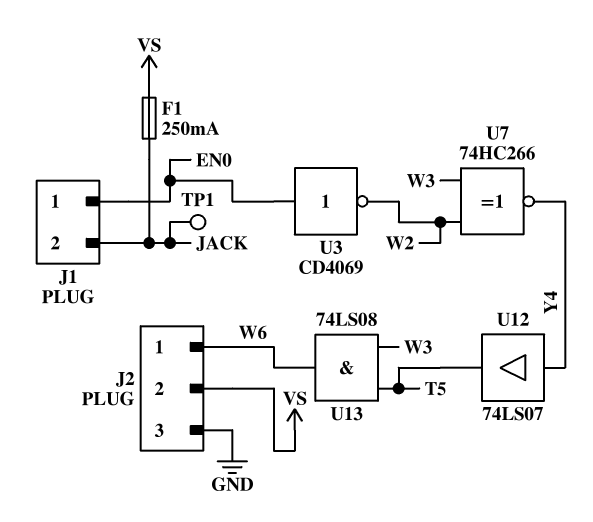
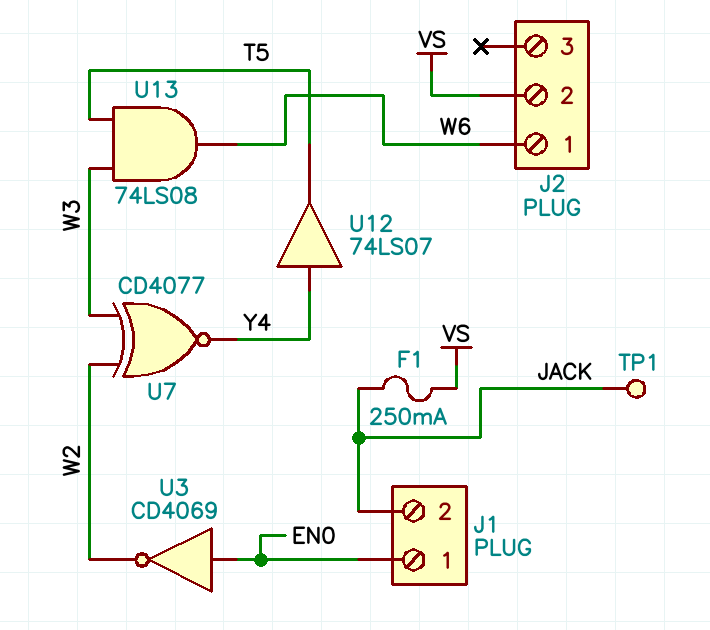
J2 pin 3: GND -> none
U7: XNOR 74HC266 (in W2, in W3, out Y4) -> XNOR CD4077 (in W2, in W3, out Y4)

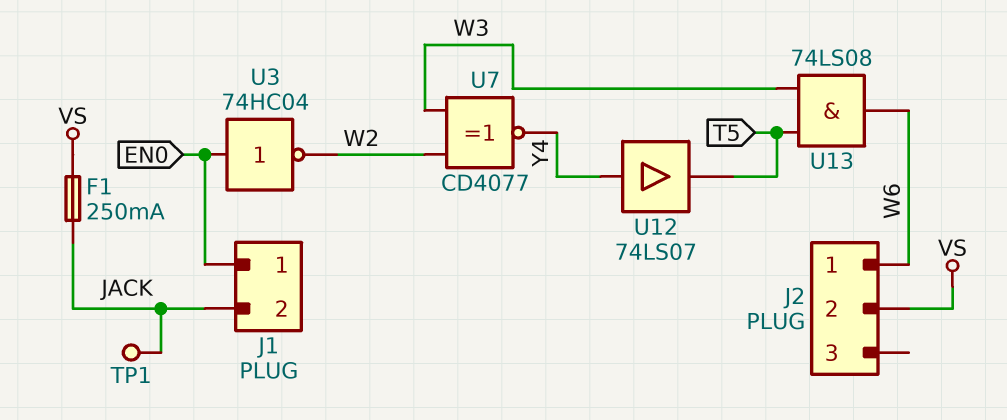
U3: NOT CD4069 (in EN0, out W2) -> NOT 74HC04 (in EN0, out W2)

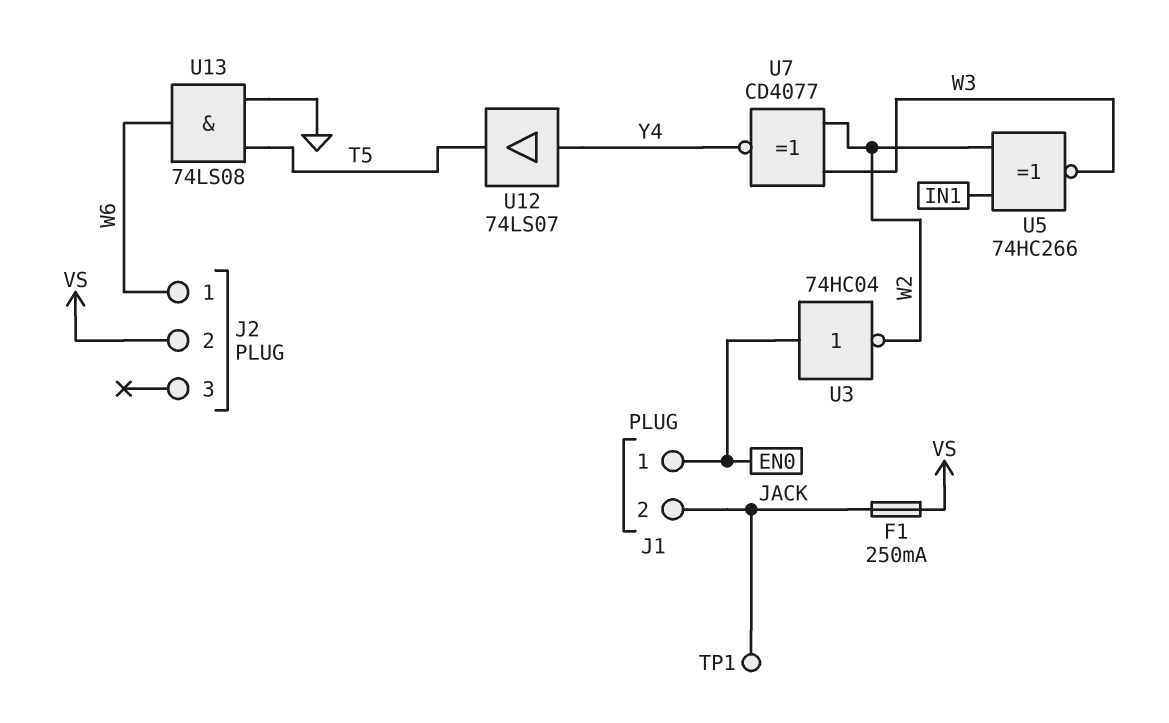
U5: none -> XNOR 74HC266 (in IN1, in W2, out W3)
U13: AND 74LS08 (in T5, in W3, out W6) -> AND 74LS08 (in GND, in T5, out W6)

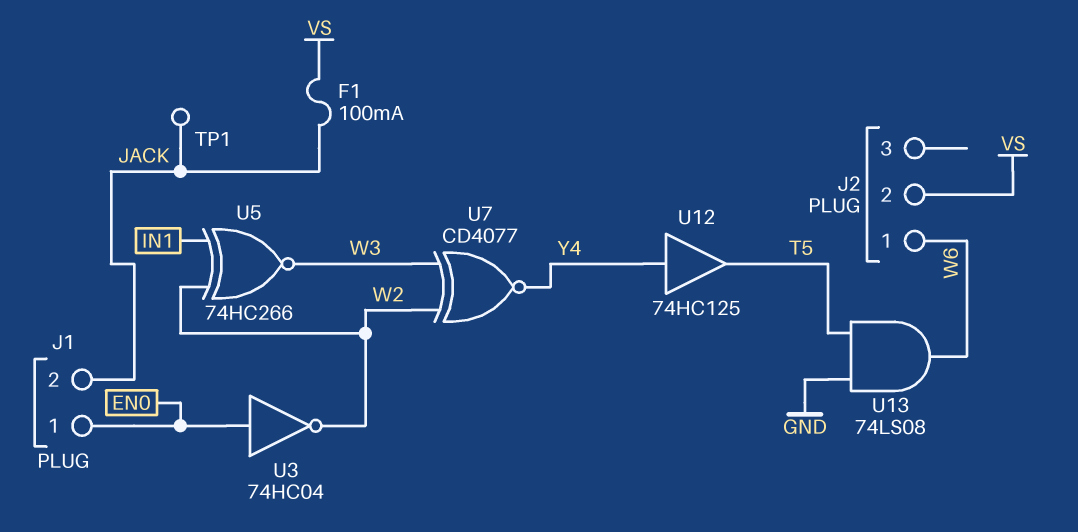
F1: 250mA (JACK, VS) -> 100mA (JACK, VS)
U12: buffer 74LS07 (in Y4, out T5) -> buffer 74HC125 (in Y4, out T5)

